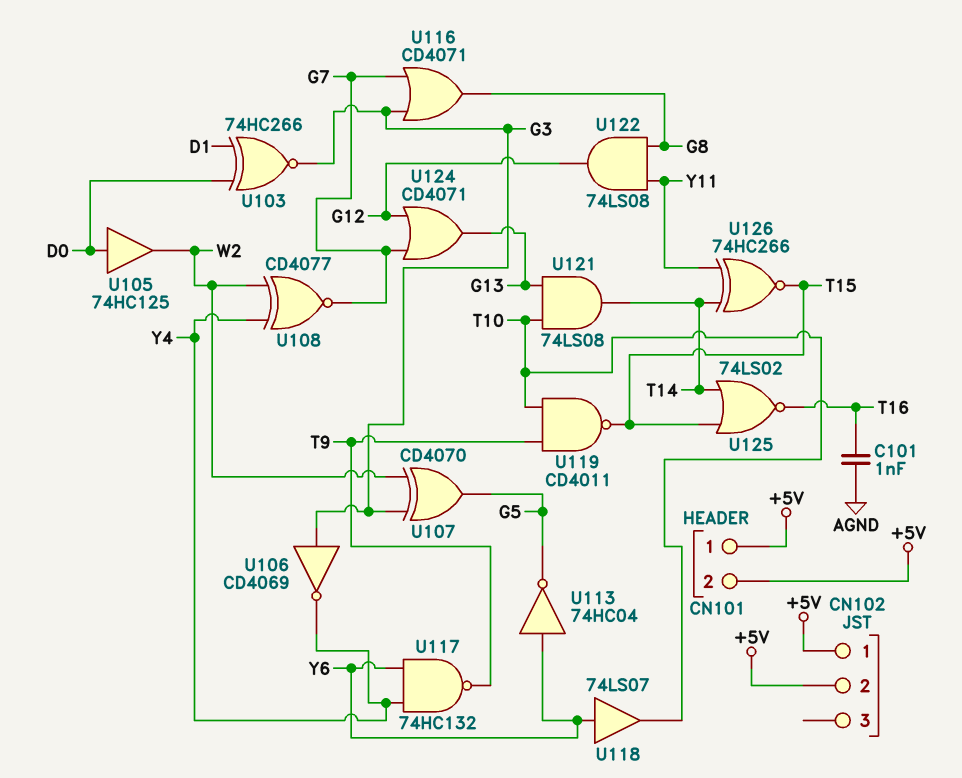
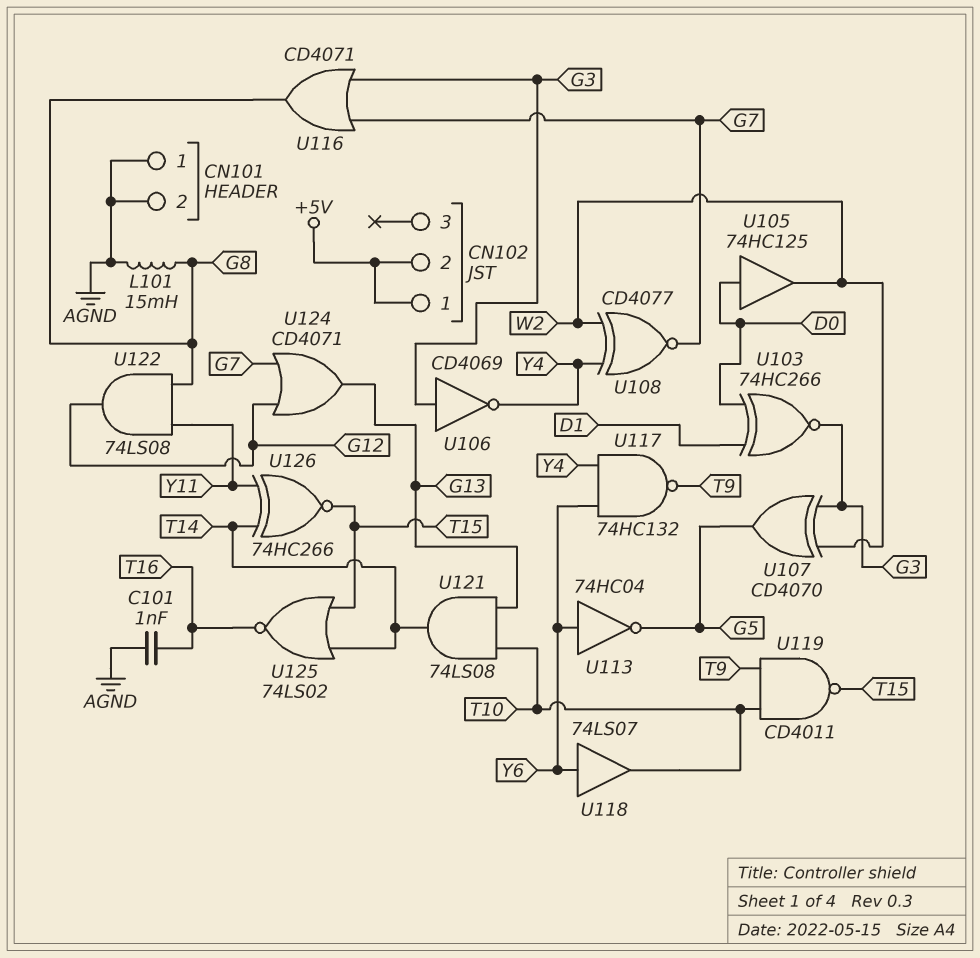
CN101 pin 1: +5V -> AGND
CN101 pin 2: +5V -> AGND
L101: none -> 15mH (AGND, G8)

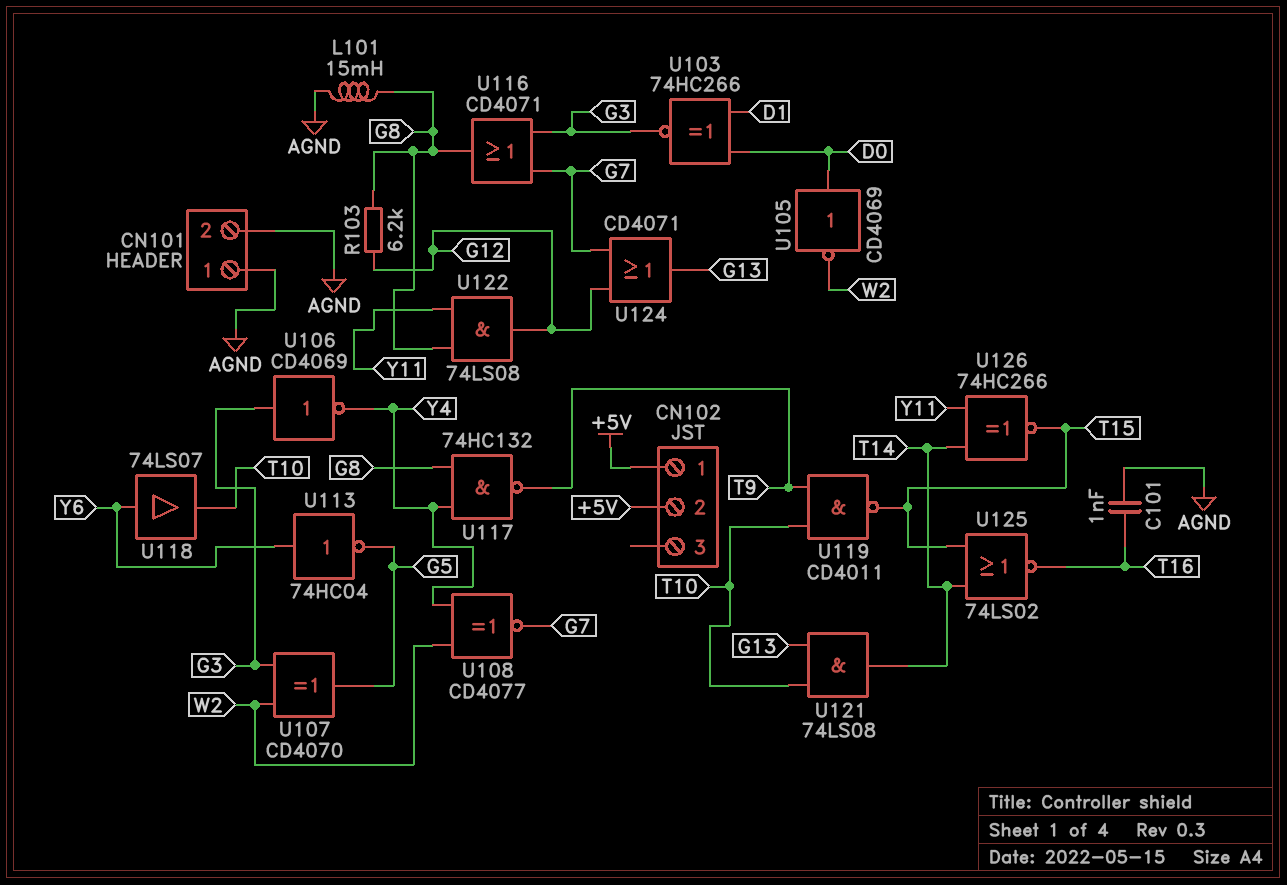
R103: none -> 6.2k (G8, G12)
U105: buffer 74HC125 (in D0, out W2) -> NOT CD4069 (in D0, out W2)
U117: NAND 74HC132 (in Y4, in Y6, out T9) -> NAND 74HC132 (in G8, in Y4, out T9)

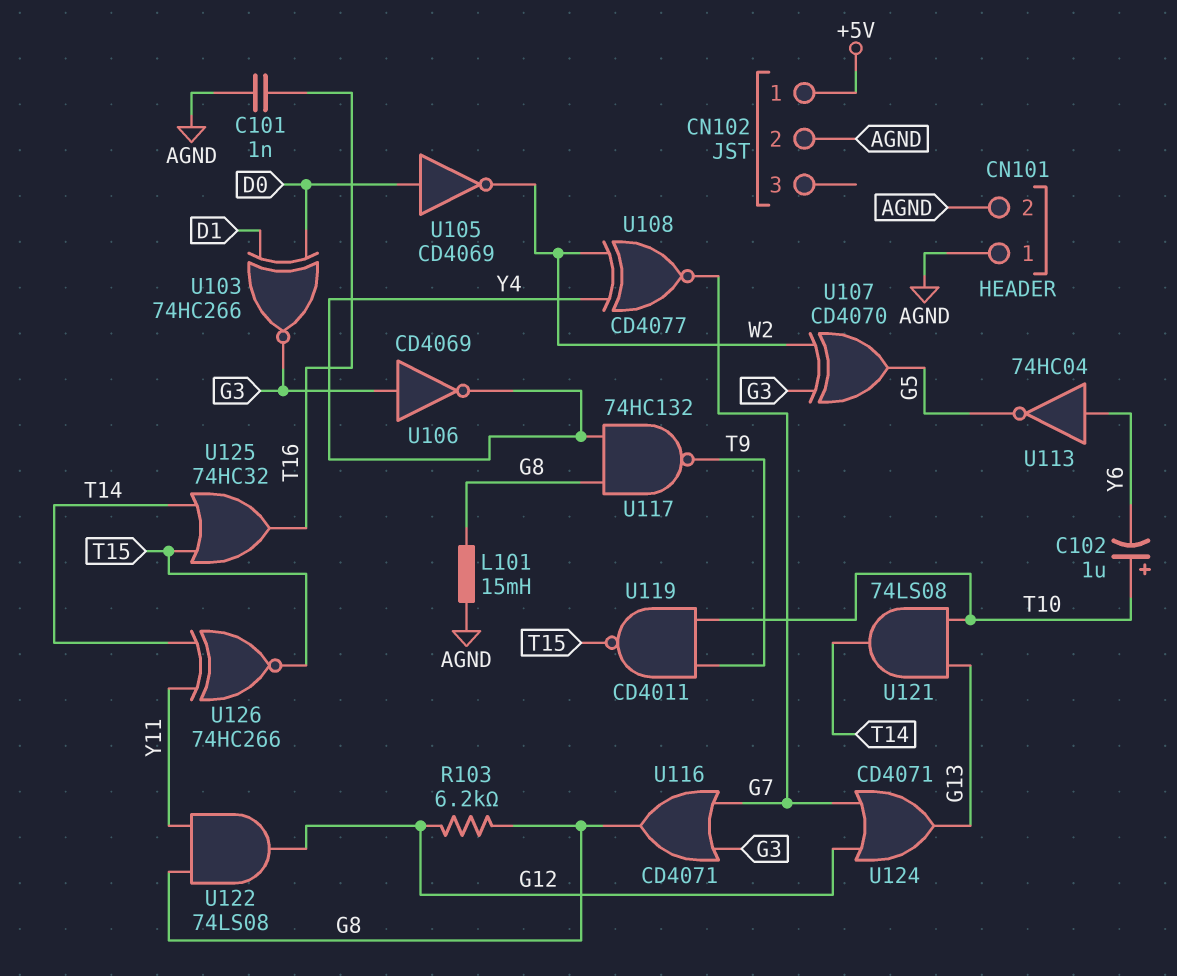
C102: none -> 1uF (plus T10, minus Y6)
CN102 pin 2: +5V -> AGND
U118: buffer 74LS07 (in Y6, out T10) -> none
U125: NOR 74LS02 (in T14, in T15, out T16) -> OR 74HC32 (in T14, in T15, out T16)

